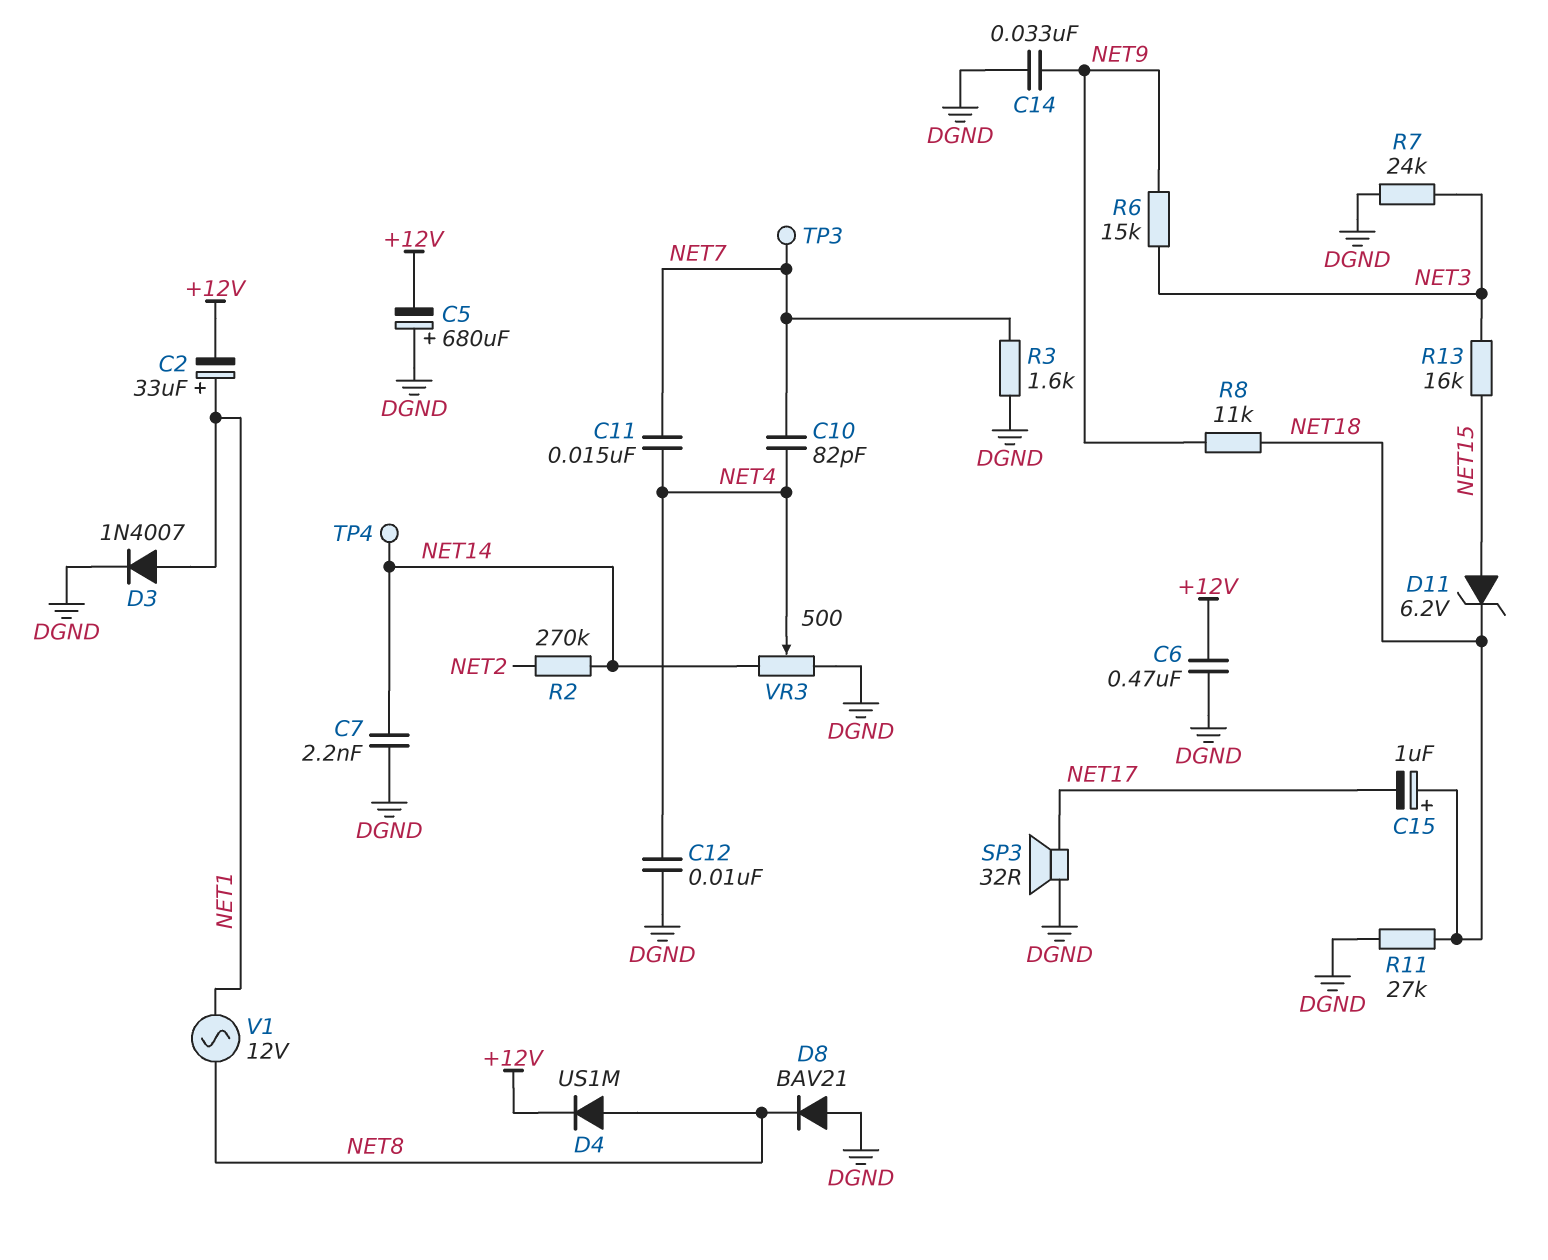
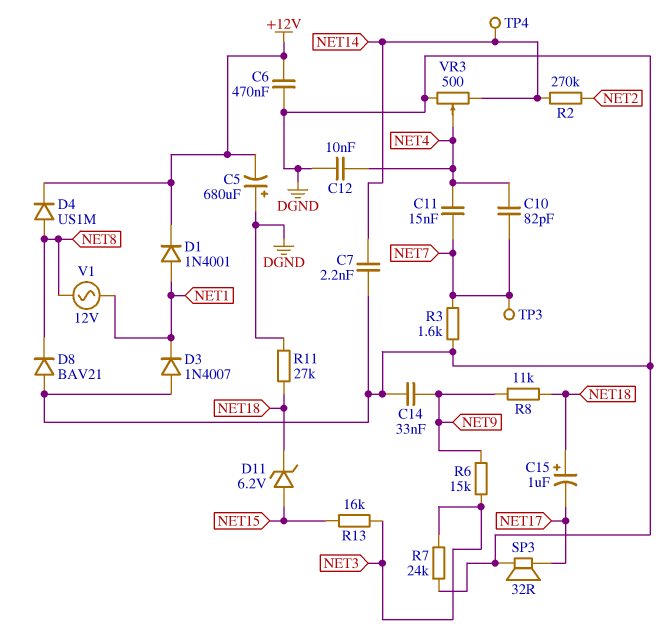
C2: 33uF (plus NET1, minus +12V) -> none
D1: none -> diode 1N4001 (A NET1, K +12V)
D3: diode 1N4007 (A NET1, K DGND) -> diode 1N4007 (A DGND, K NET1)

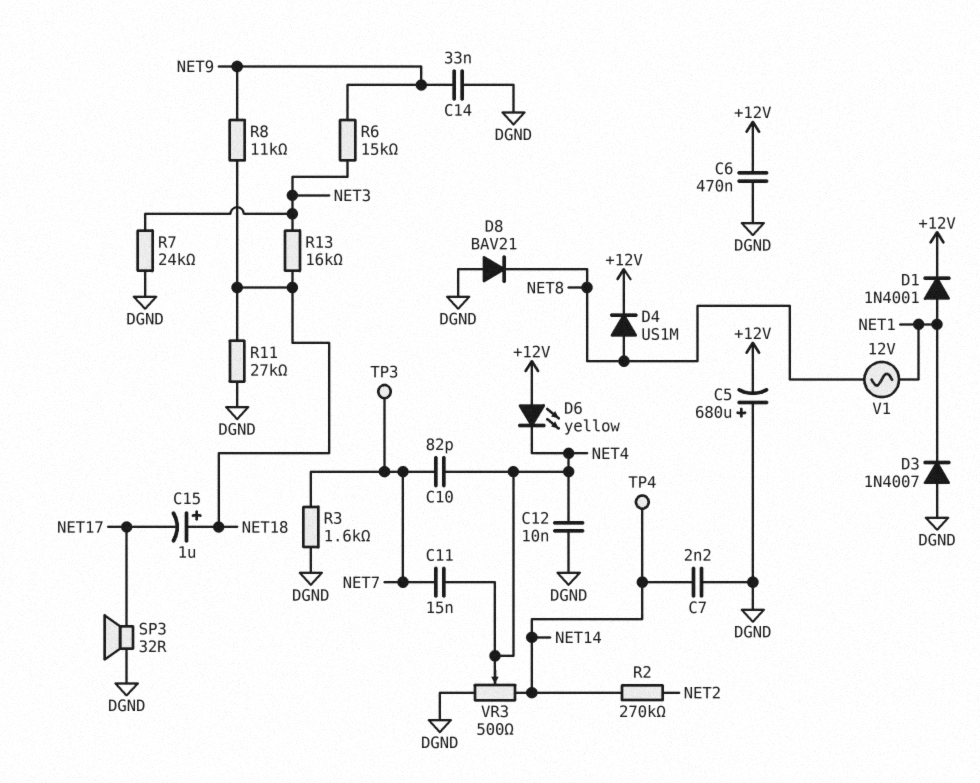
D6: none -> LED yellow (A +12V, K NET4)
D11: zener 6.2V (A NET15, K NET18) -> none
R13: 16k (NET3, NET15) -> 16k (NET3, NET18)

